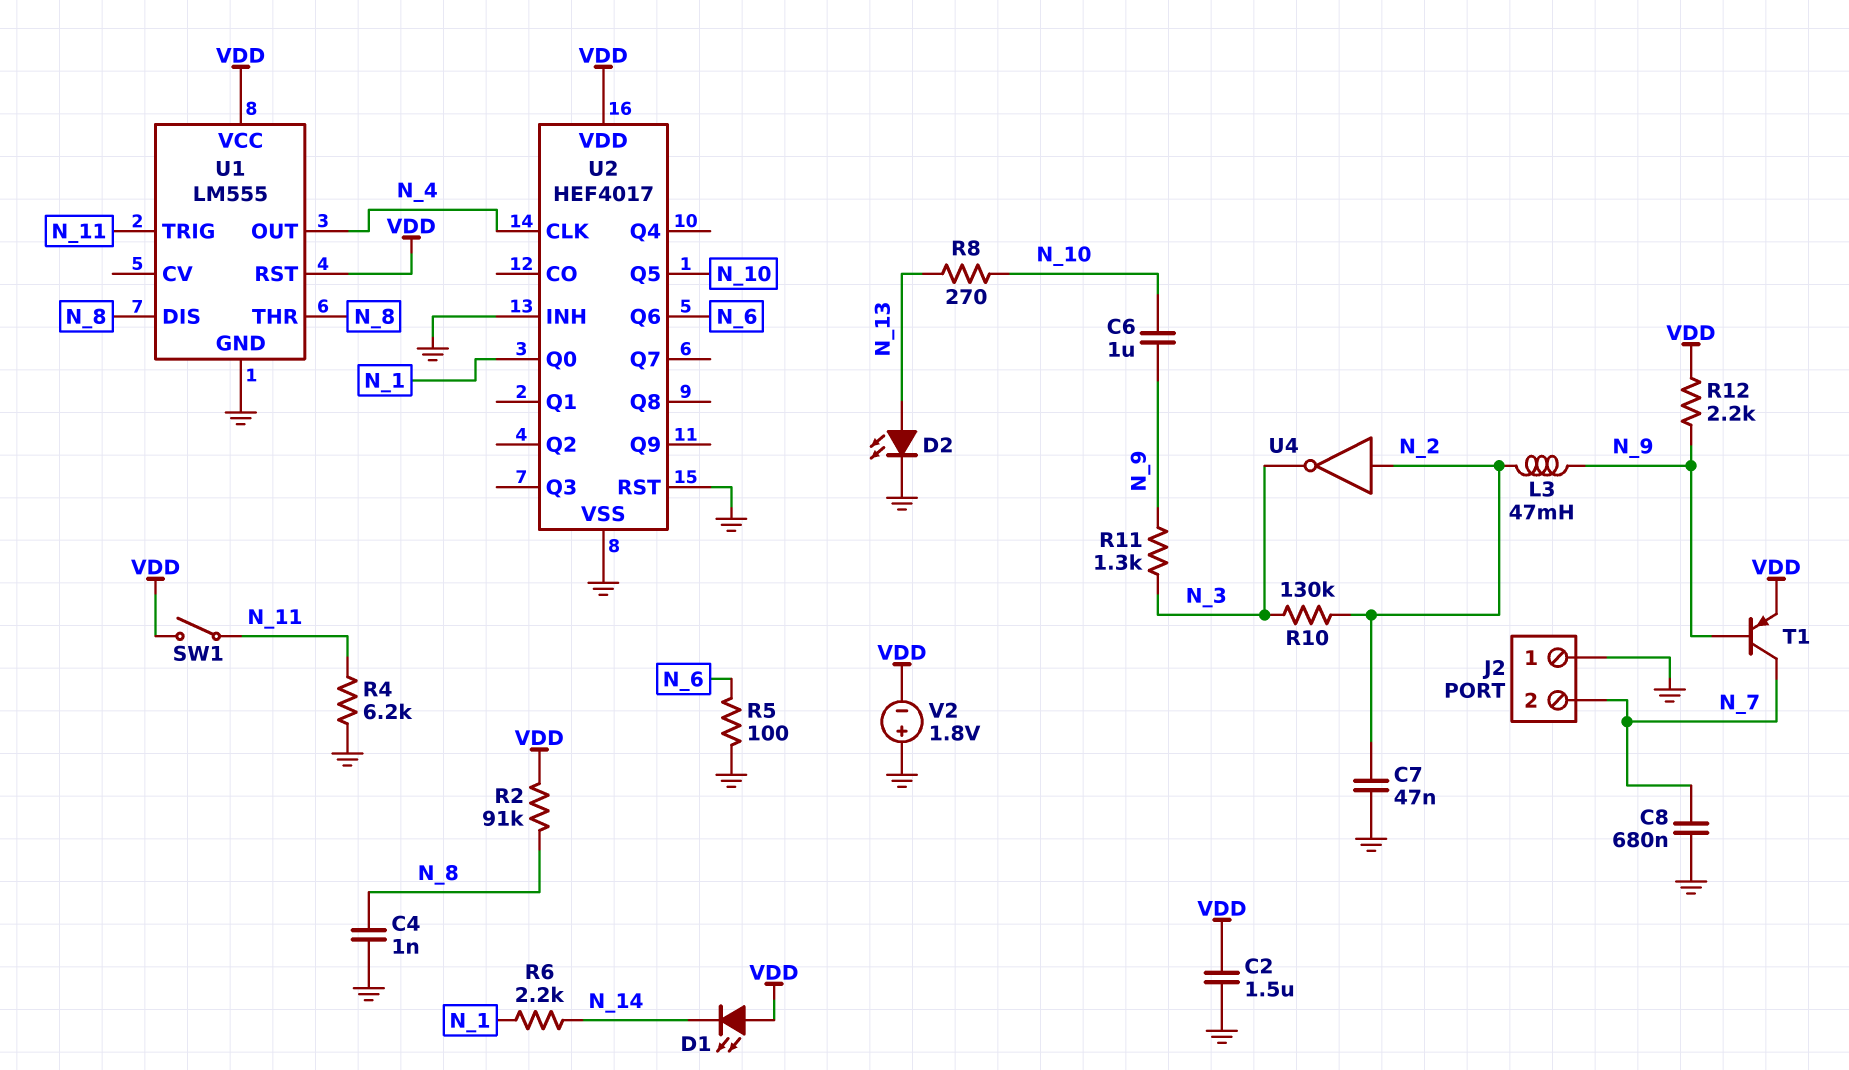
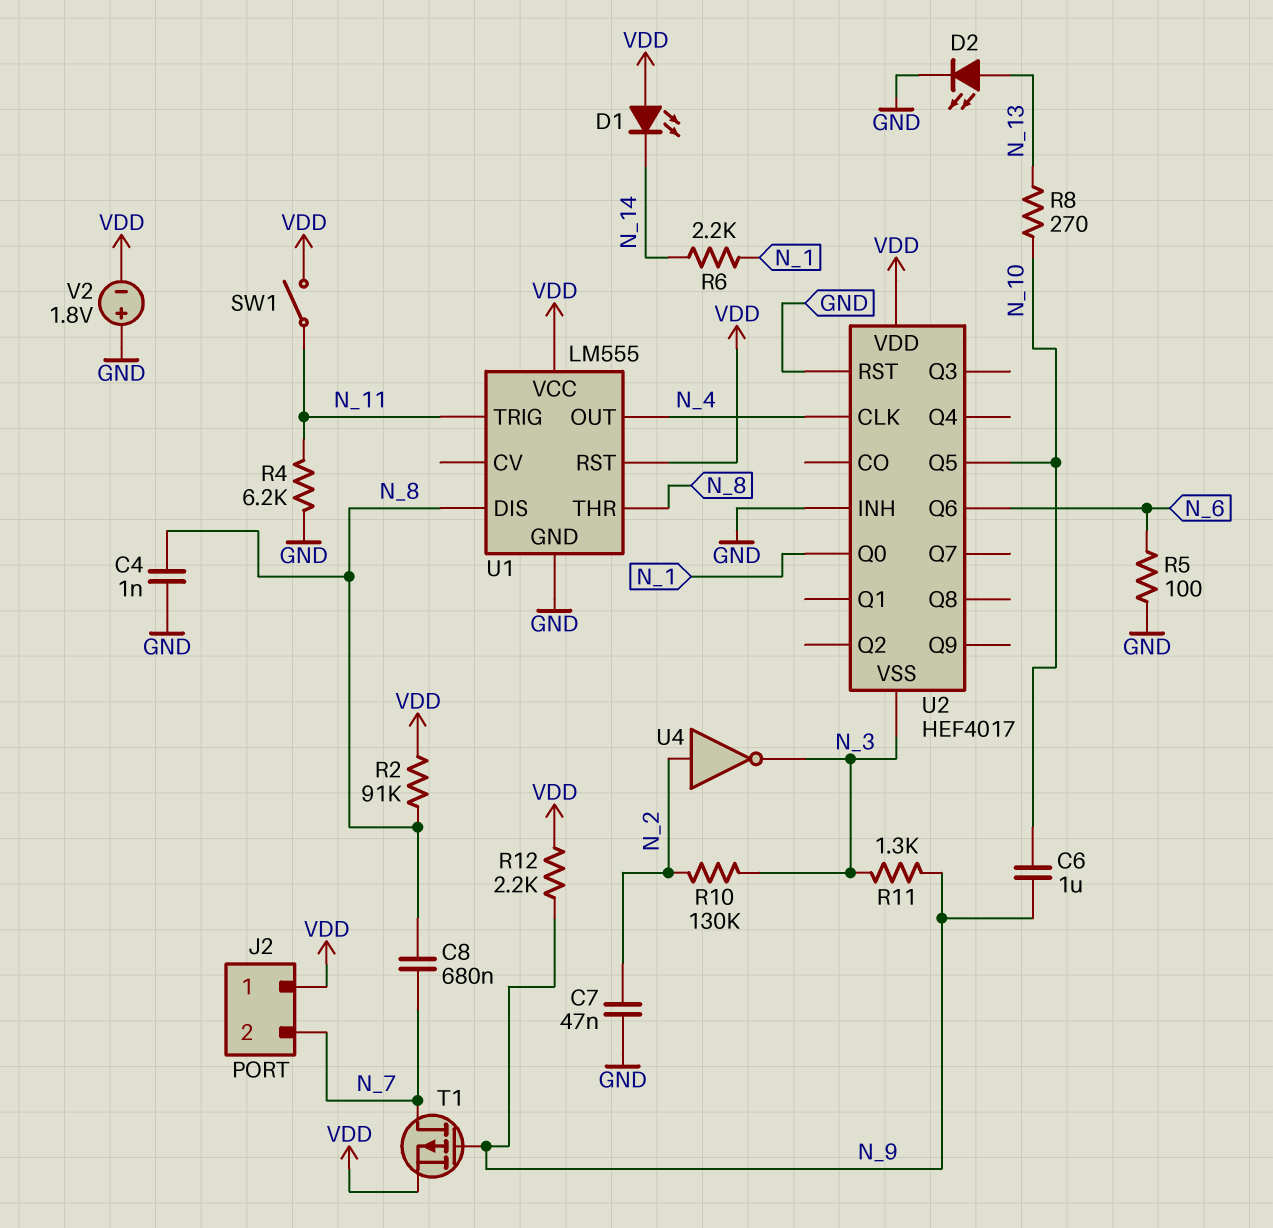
C2: 1.5uF (GND, VDD) -> none
C8: 680nF (GND, N_7) -> 680nF (N_7, N_8)
J2 pin 1: GND -> VDD
L3: 47mH (N_2, N_9) -> none
T1: PNP (B N_9, C N_7, E VDD) -> PMOS (G N_9, D N_7, S VDD)
U2 pin VSS: GND -> N_3

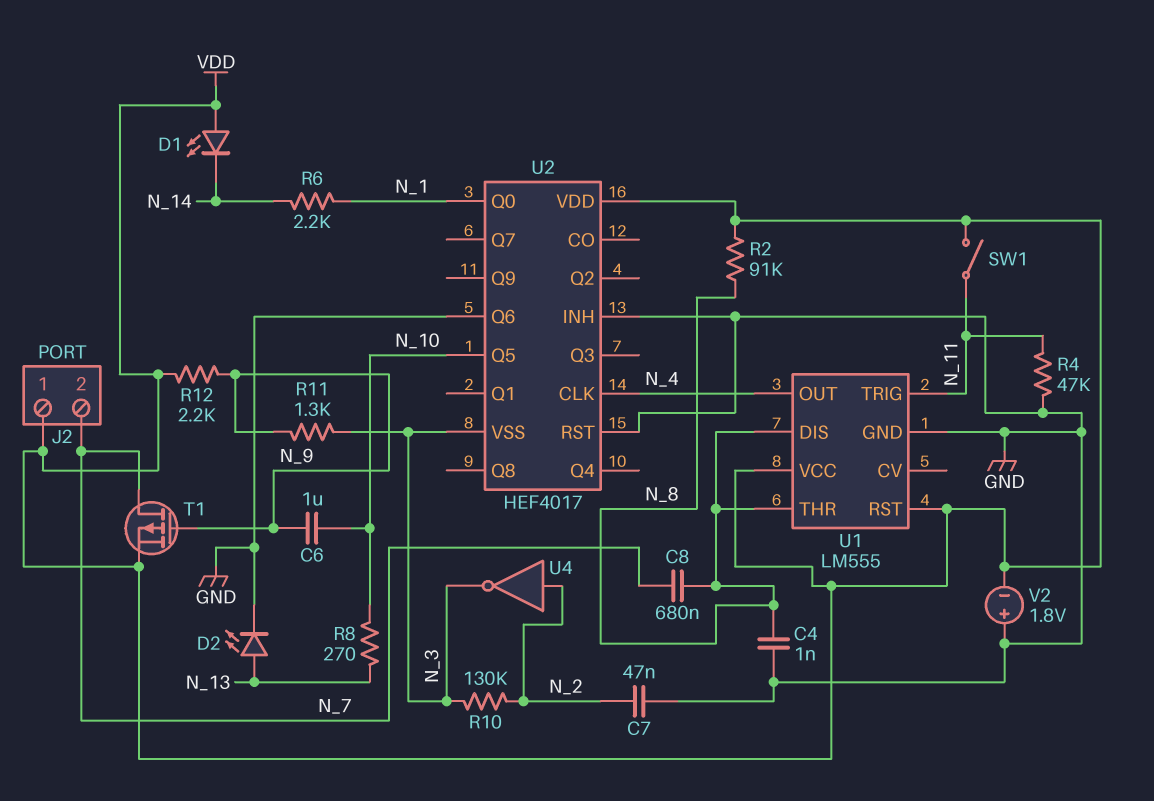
R4: 6.2k (GND, N_11) -> 47k (GND, N_11)
R5: 100 (GND, N_6) -> none
U2 pin Q6: N_6 -> GND

